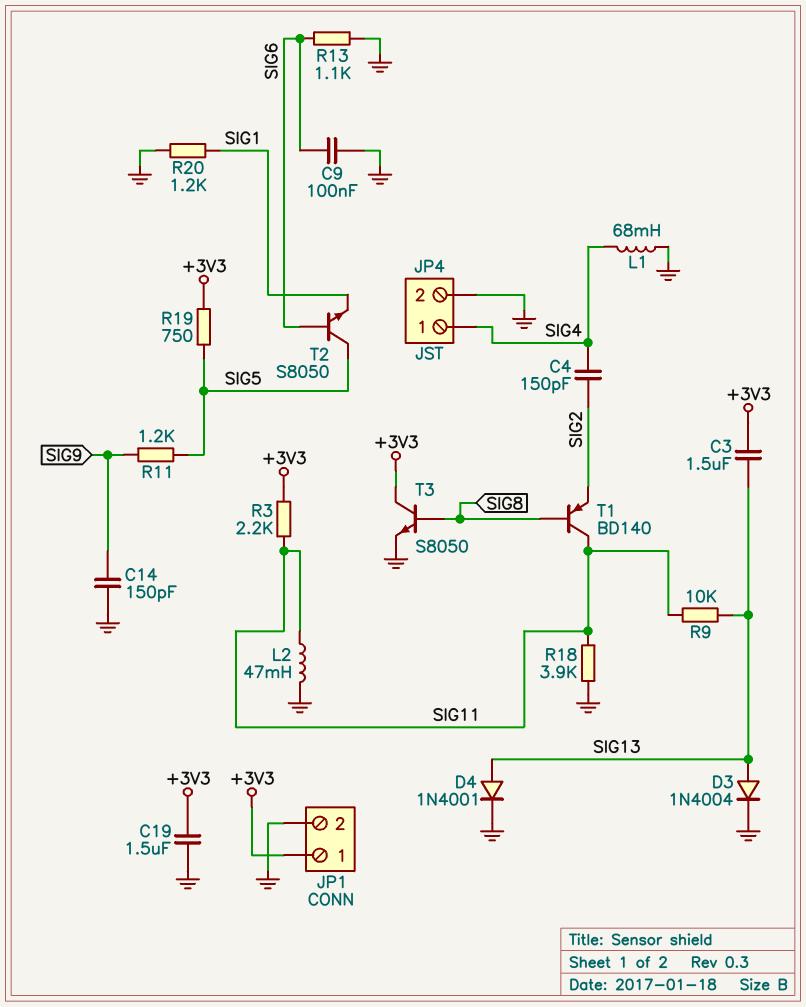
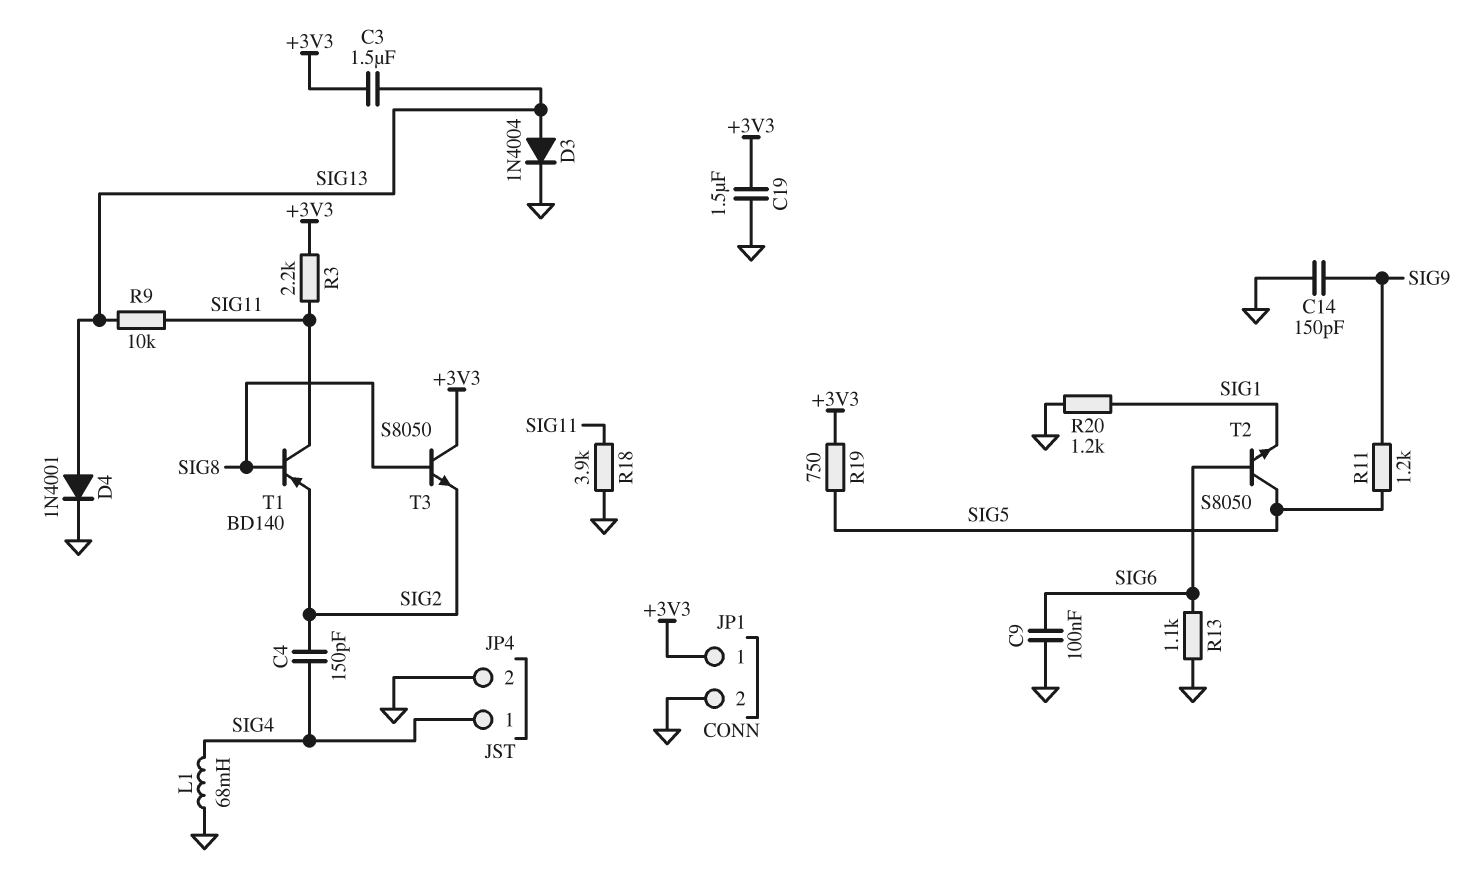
L2: 47mH (GND, SIG11) -> none
T3: NPN S8050 (B SIG8, C +3V3, E GND) -> NPN S8050 (B SIG8, C +3V3, E SIG2)

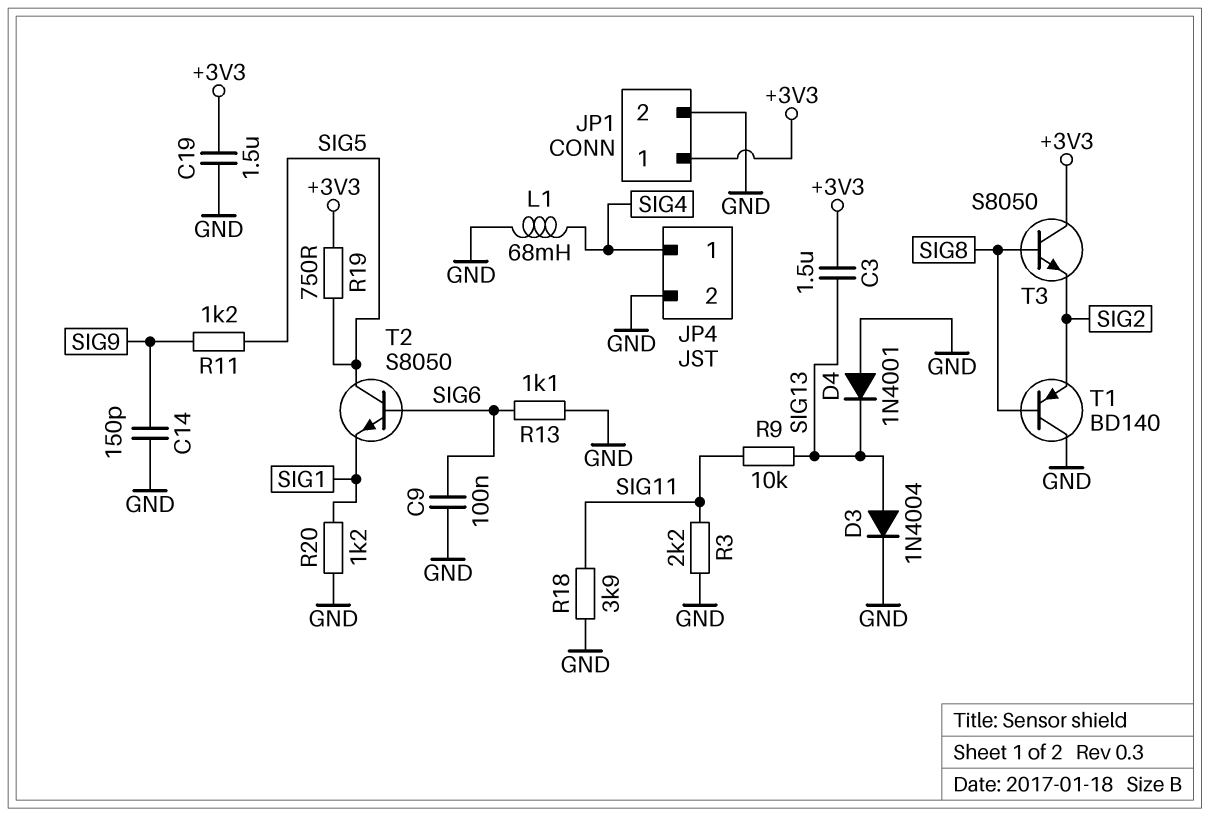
C4: 150pF (SIG2, SIG4) -> none
D4: diode 1N4001 (A SIG13, K GND) -> diode 1N4001 (A GND, K SIG13)
R3: 2.2k (+3V3, SIG11) -> 2.2k (GND, SIG11)
T1: PNP BD140 (B SIG8, C SIG11, E SIG2) -> PNP BD140 (B SIG8, C GND, E SIG2)

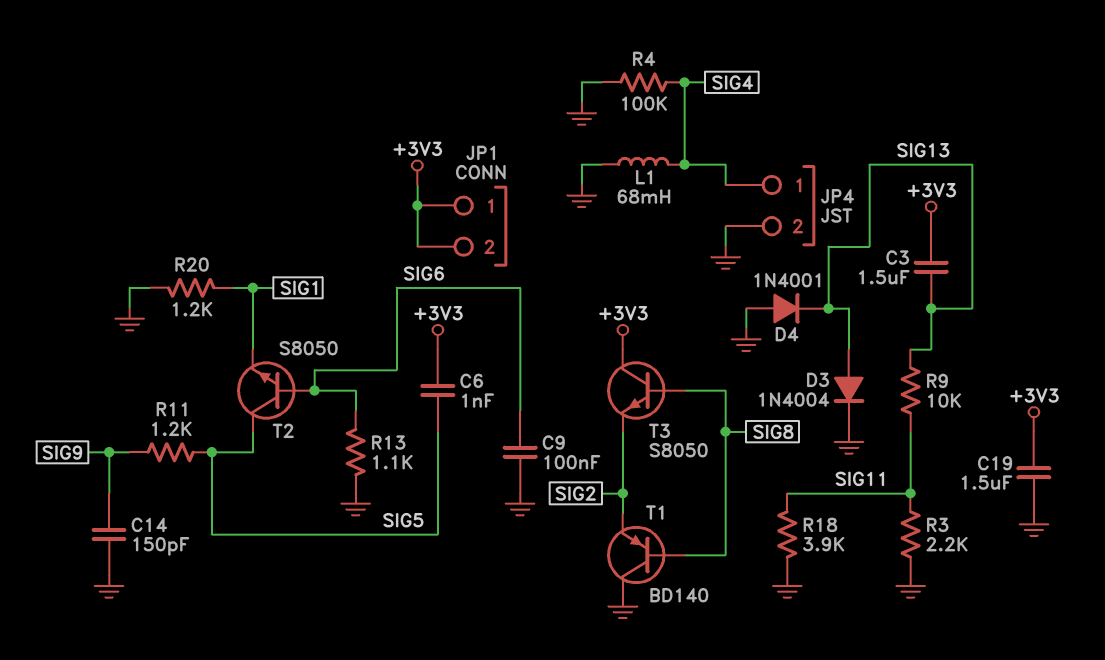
C6: none -> 1nF (+3V3, SIG5)
JP1 pin 2: GND -> +3V3
R4: none -> 100k (GND, SIG4)
R19: 750 (+3V3, SIG5) -> none

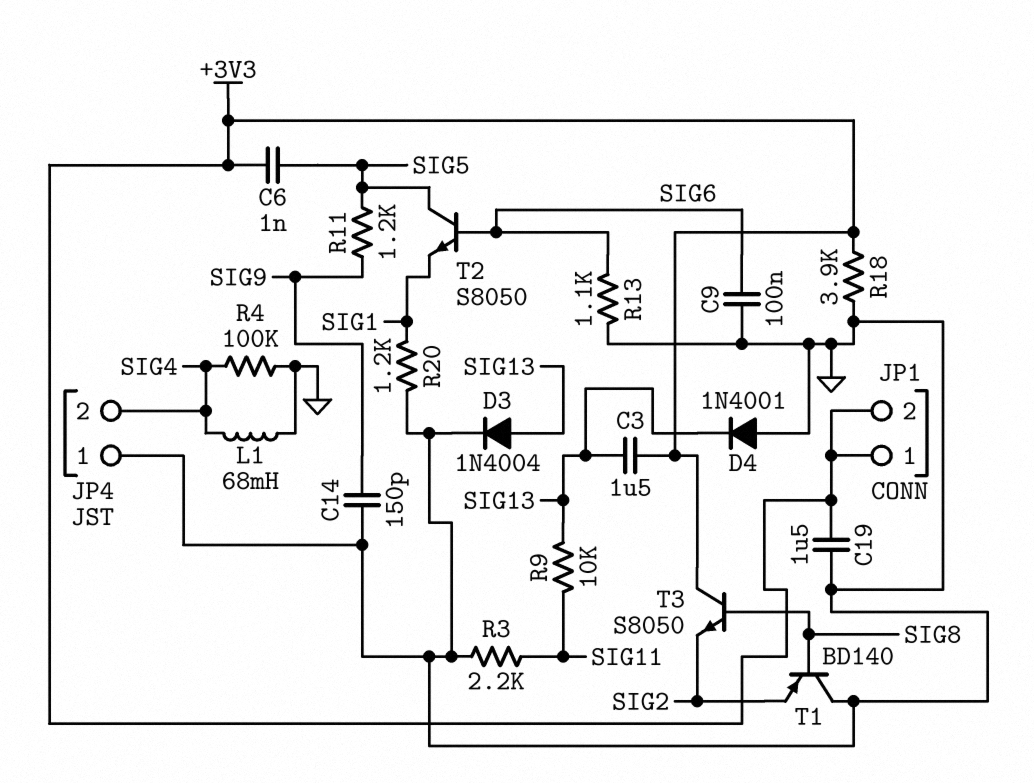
JP4 pin 1: SIG4 -> GND
JP4 pin 2: GND -> SIG4
R18: 3.9k (GND, SIG11) -> 3.9k (+3V3, GND)

